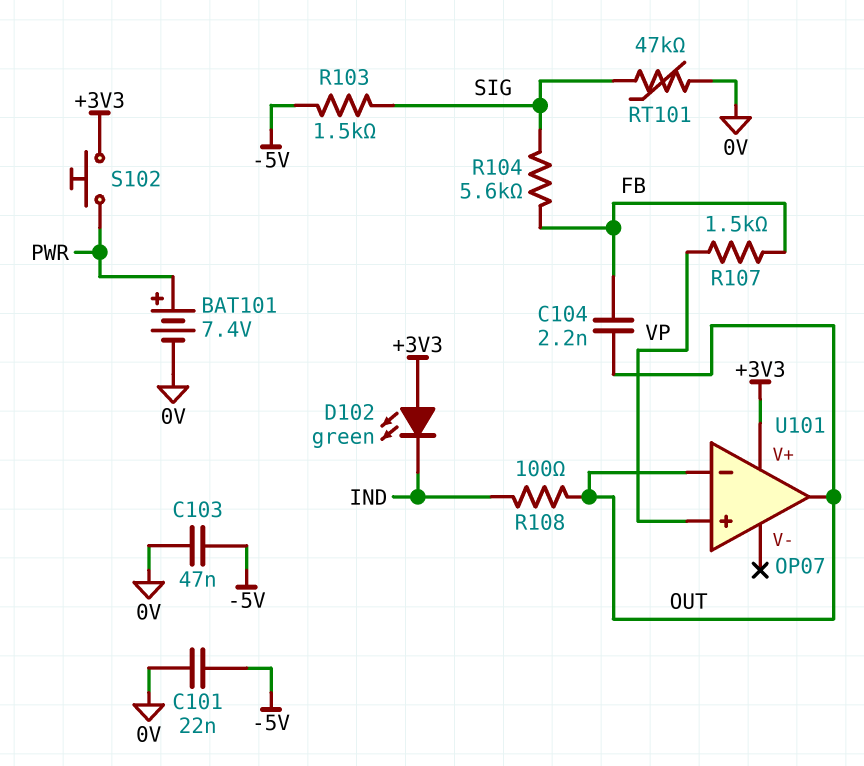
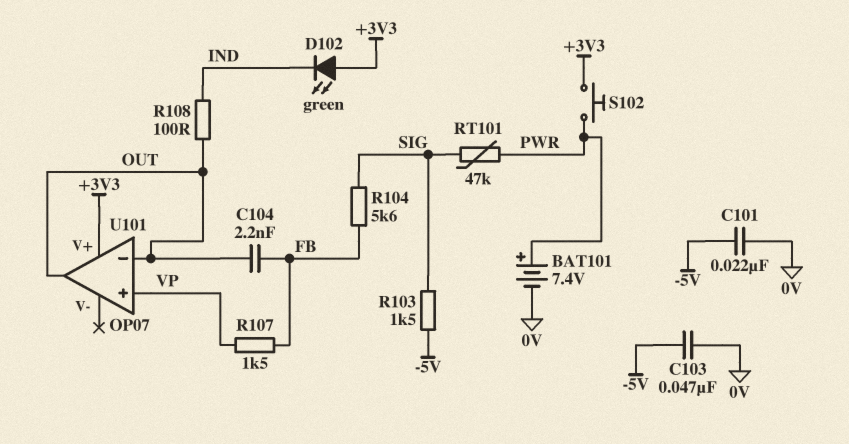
RT101: 47k (0V, SIG) -> 47k (PWR, SIG)

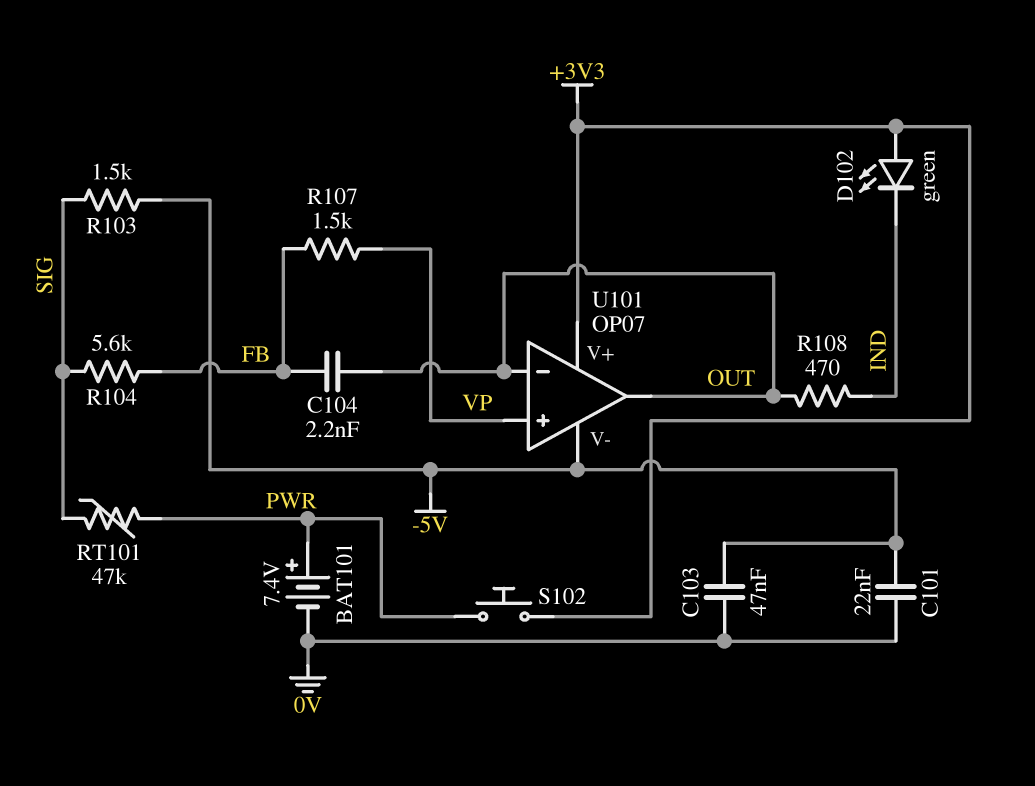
R108: 100 (IND, OUT) -> 470 (IND, OUT)
U101 pin V-: none -> -5V

